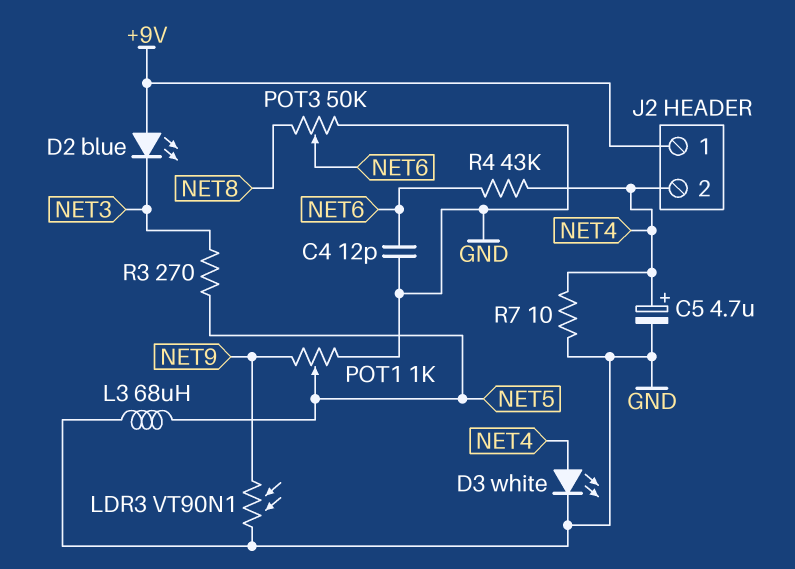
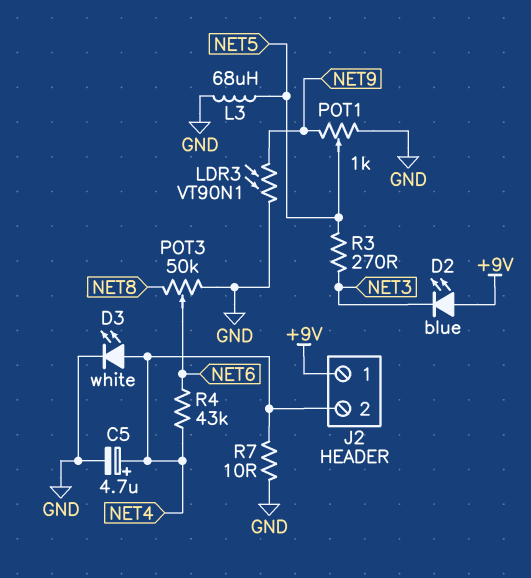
C4: 12pF (GND, NET6) -> none

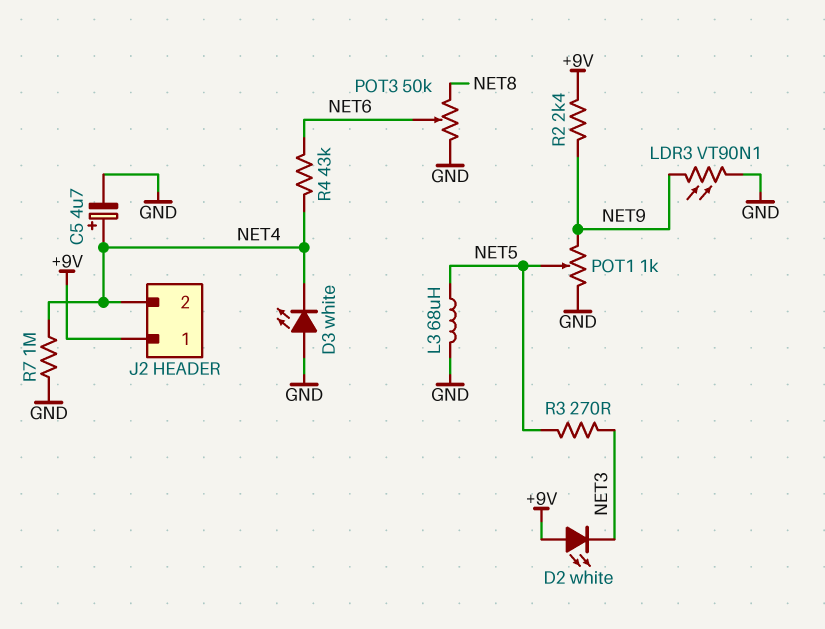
D2: LED blue (A +9V, K NET3) -> LED white (A +9V, K NET3)
D3: LED white (A NET4, K GND) -> LED white (A GND, K NET4)
R2: none -> 2.4k (+9V, NET9)
R7: 10 (GND, NET4) -> 1M (GND, NET4)

